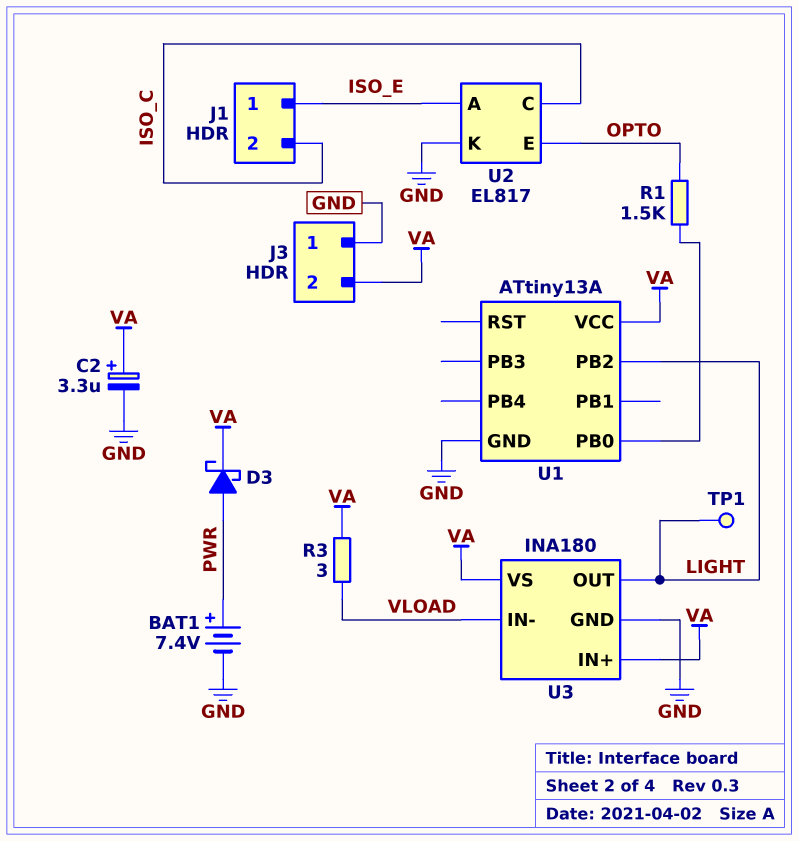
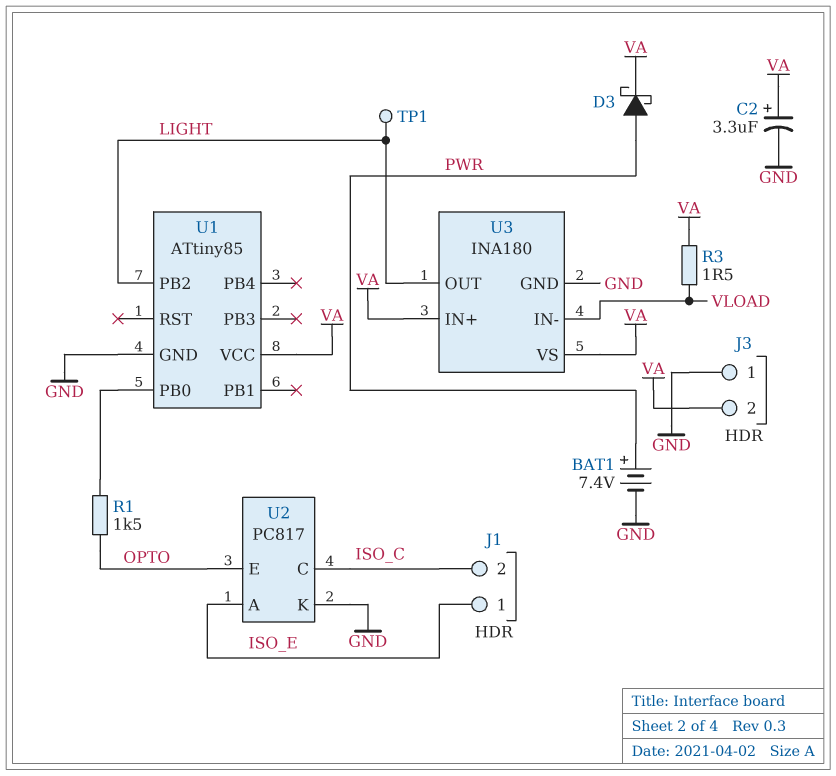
R3: 3 (VA, VLOAD) -> 1.5 (VA, VLOAD)
U1: ATtiny13A -> ATtiny85
U2: EL817 -> PC817

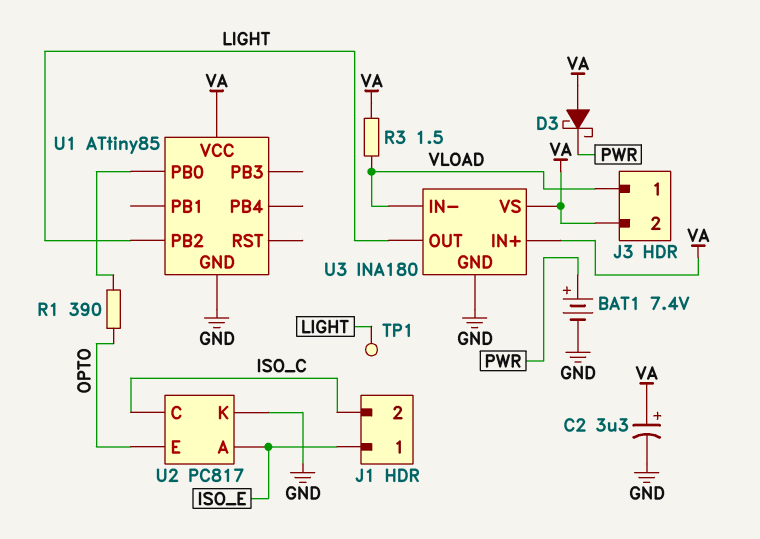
D3: schottky (A PWR, K VA) -> schottky (A VA, K PWR)
J3 pin 1: GND -> VLOAD
R1: 1.5k (OPTO, U1/PB0) -> 390 (OPTO, U1/PB0)

